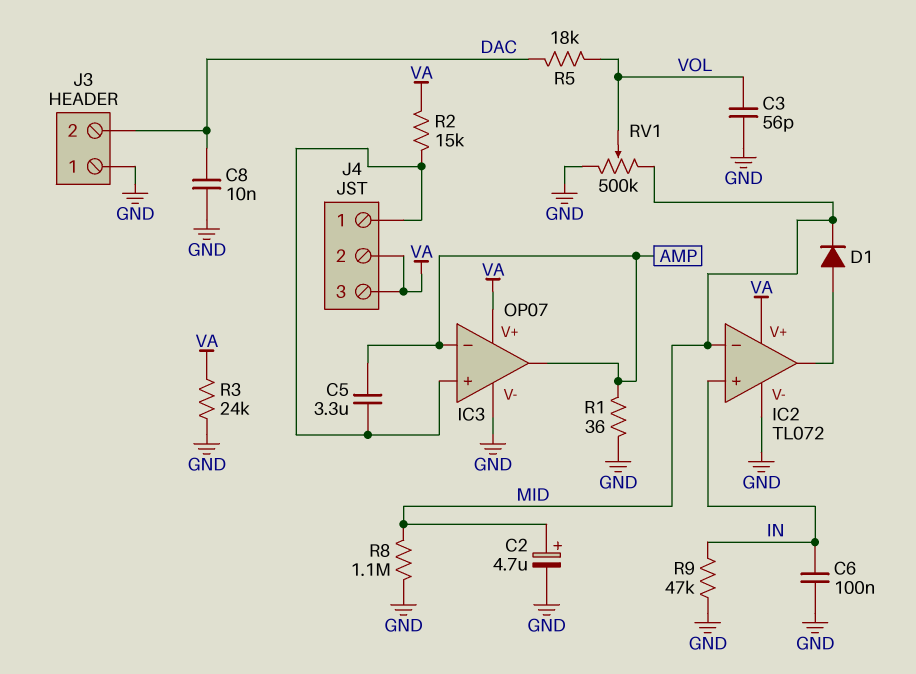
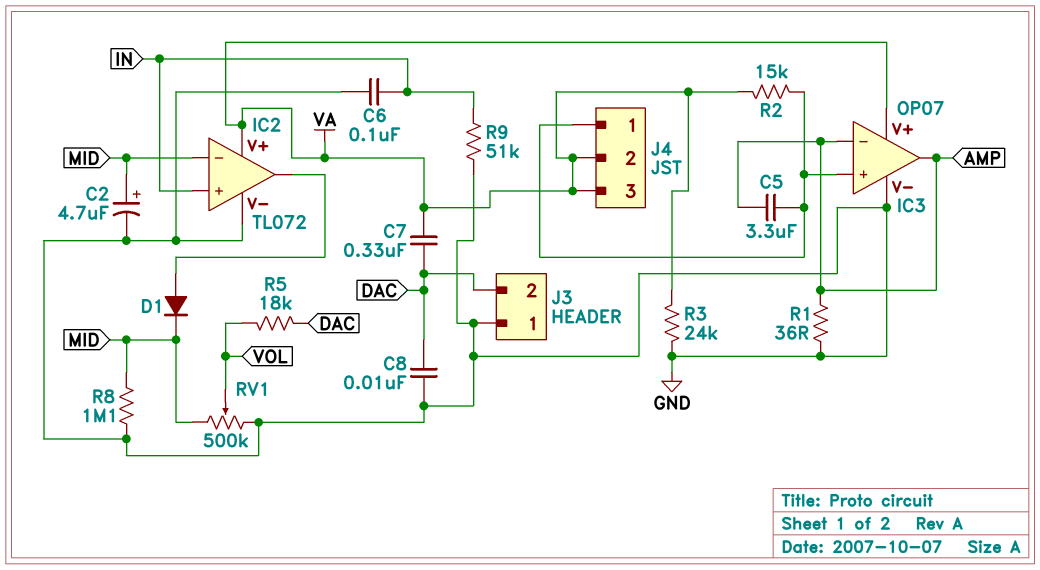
C3: 56pF (GND, VOL) -> none
C7: none -> 330nF (DAC, VA)
R9: 47k (GND, IN) -> 51k (GND, IN)

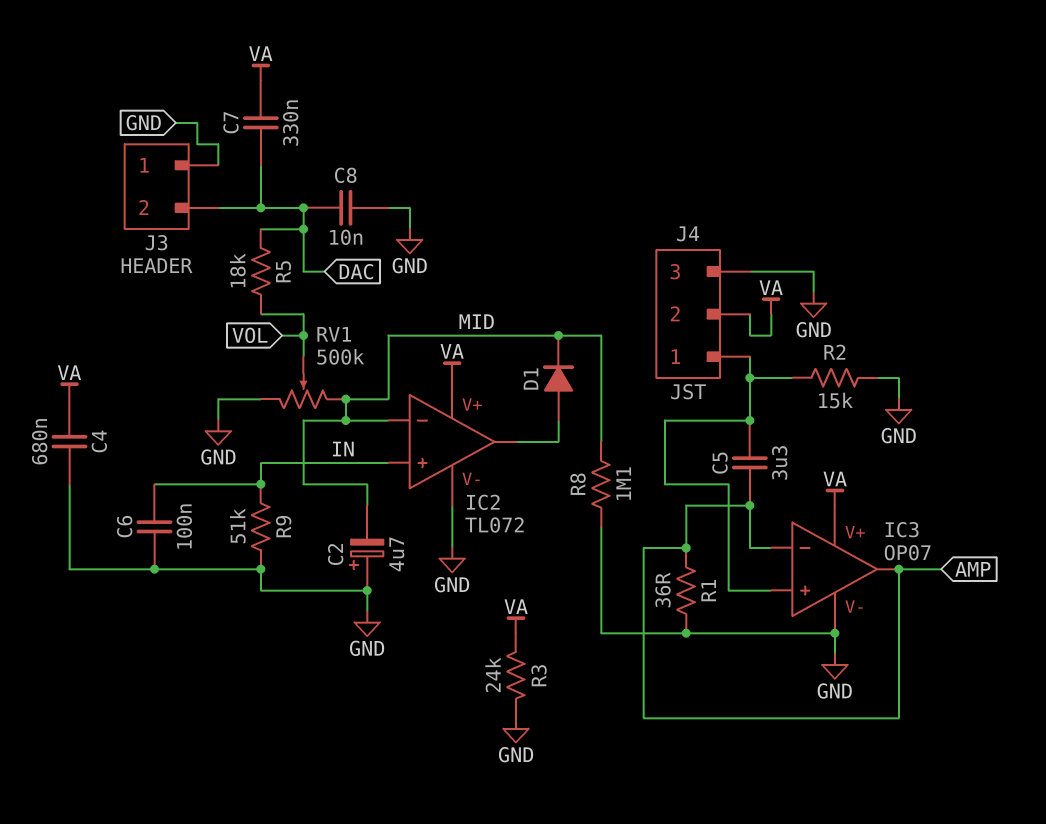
C2: 4.7uF (plus MID, minus GND) -> 4.7uF (plus GND, minus MID)
C4: none -> 680nF (GND, VA)
J4 pin 3: VA -> GND
R2: 15k (IC3/in+, VA) -> 15k (GND, IC3/in+)

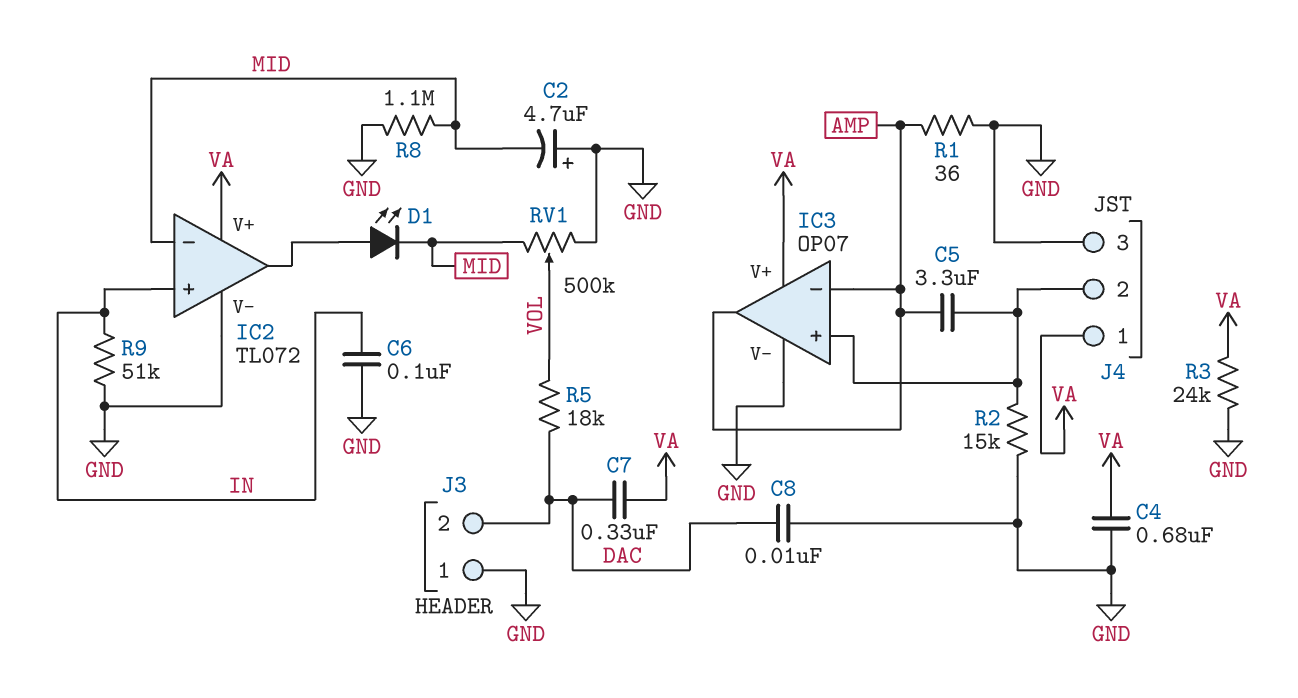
D1: diode (A IC2/out, K MID) -> LED (A IC2/out, K MID)
J4 pin 1: IC3/in+ -> VA
J4 pin 2: VA -> IC3/in+

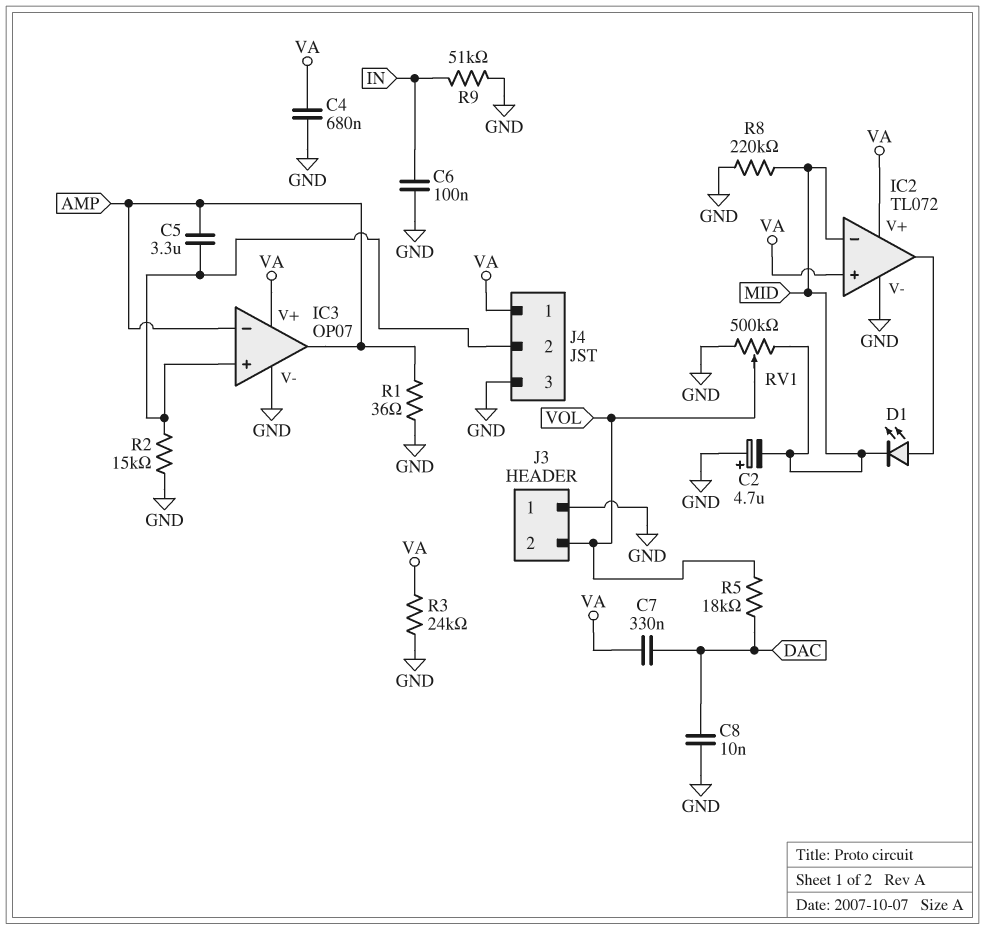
IC2 pin in+: IN -> VA
J3 pin 2: DAC -> VOL
R8: 1.1M (GND, MID) -> 220k (GND, MID)

